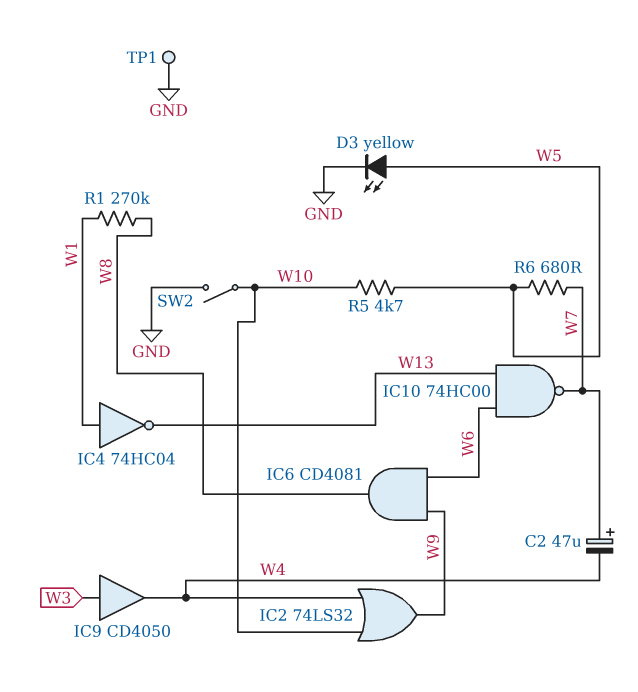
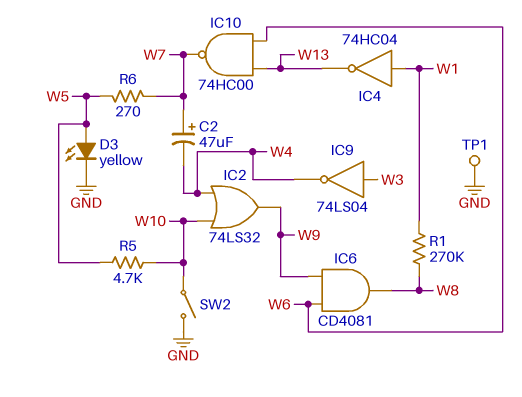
IC9: buffer CD4050 (in W3, out W4) -> NOT 74LS04 (in W3, out W4)
R6: 680 (W5, W7) -> 270 (W5, W7)

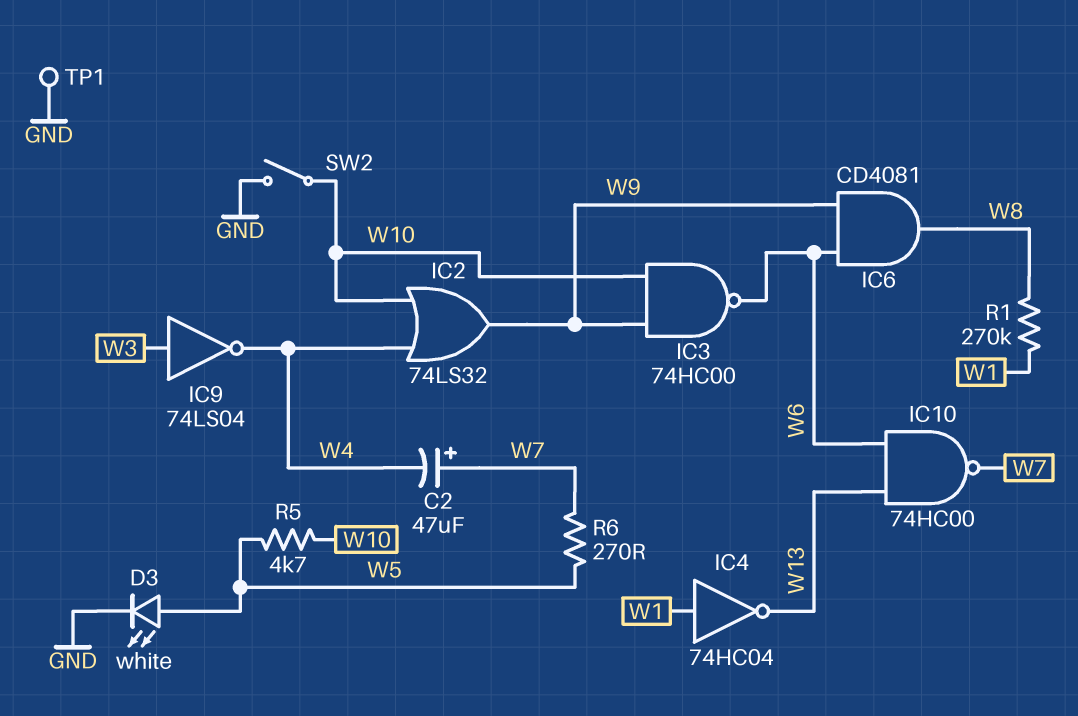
D3: LED yellow (A W5, K GND) -> LED white (A W5, K GND)
IC3: none -> NAND 74HC00 (in W9, in W10, out W6)

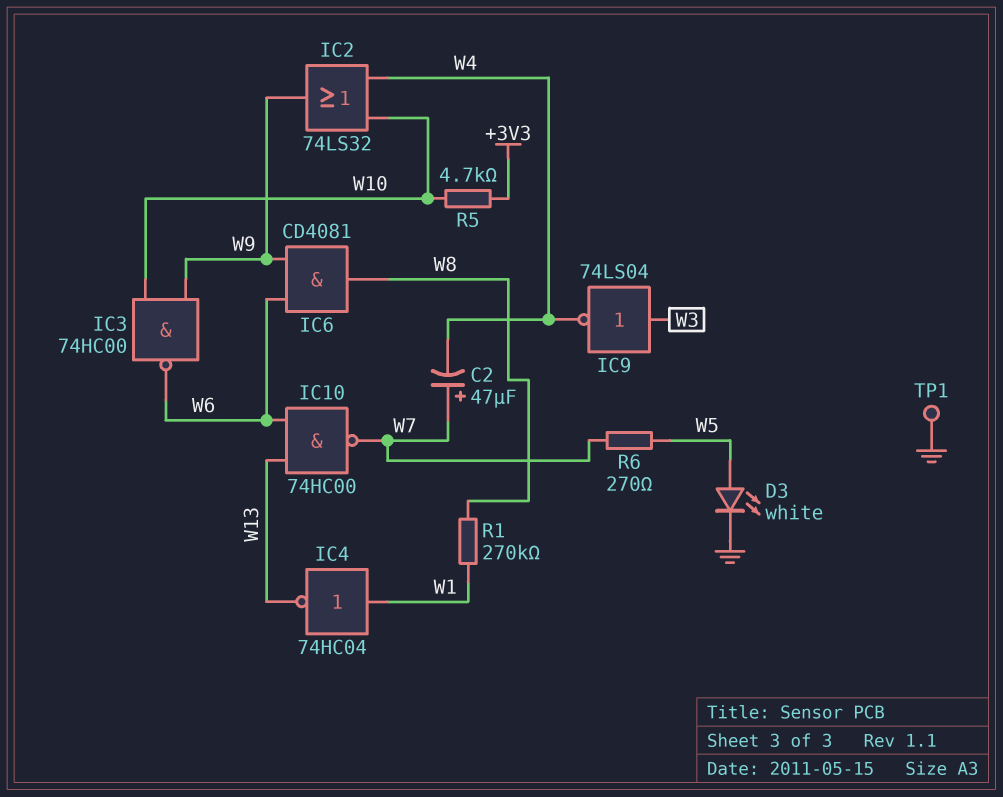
R5: 4.7k (W5, W10) -> 4.7k (+3V3, W10)
SW2: switch (GND, W10) -> none

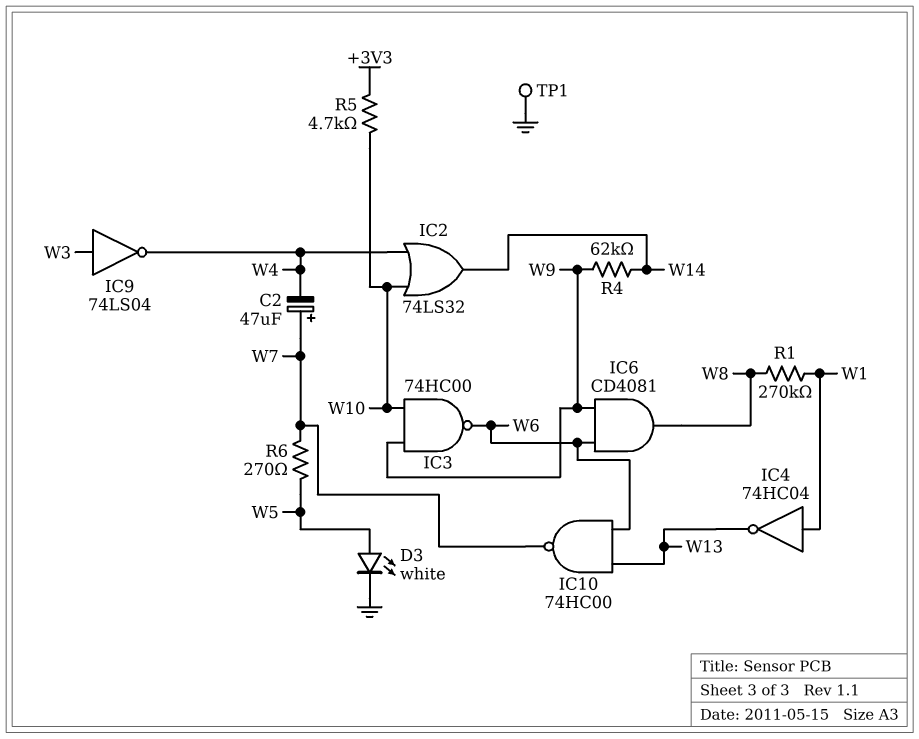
IC2: OR 74LS32 (in W4, in W10, out W9) -> OR 74LS32 (in W4, in W10, out W14)
R4: none -> 62k (W9, W14)

